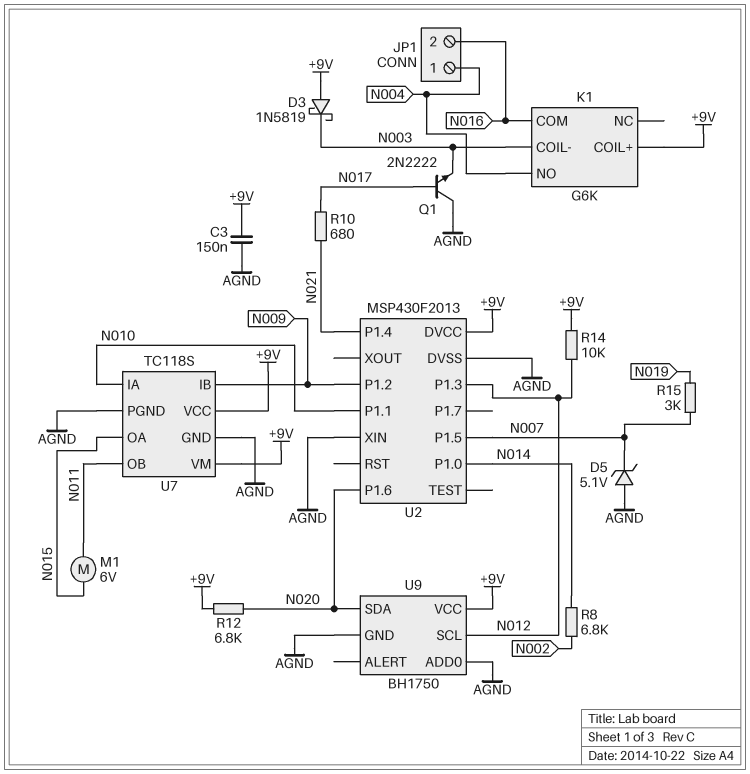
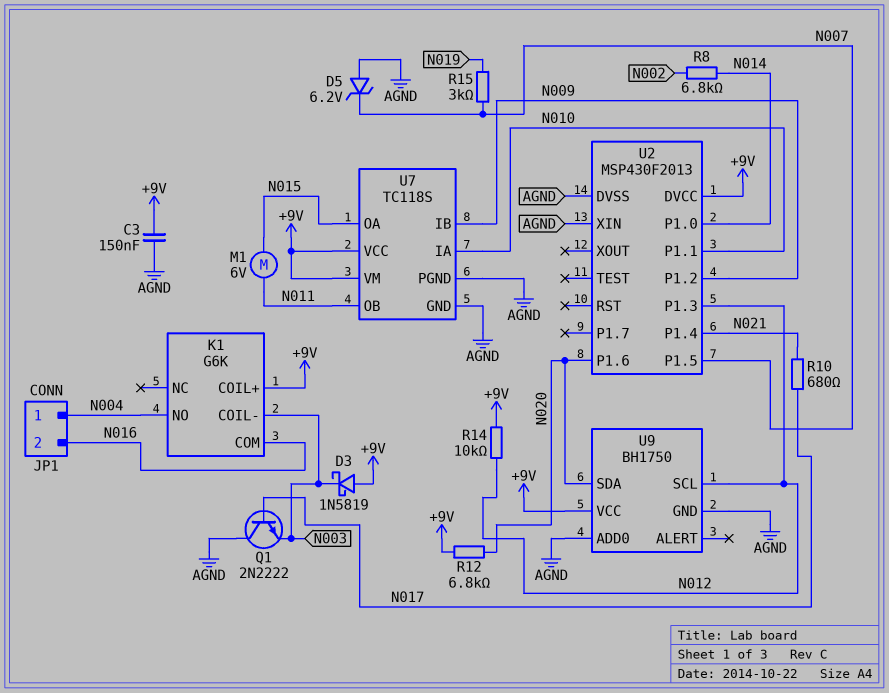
D5: zener 5.1V (A AGND, K N007) -> zener 6.2V (A AGND, K N007)

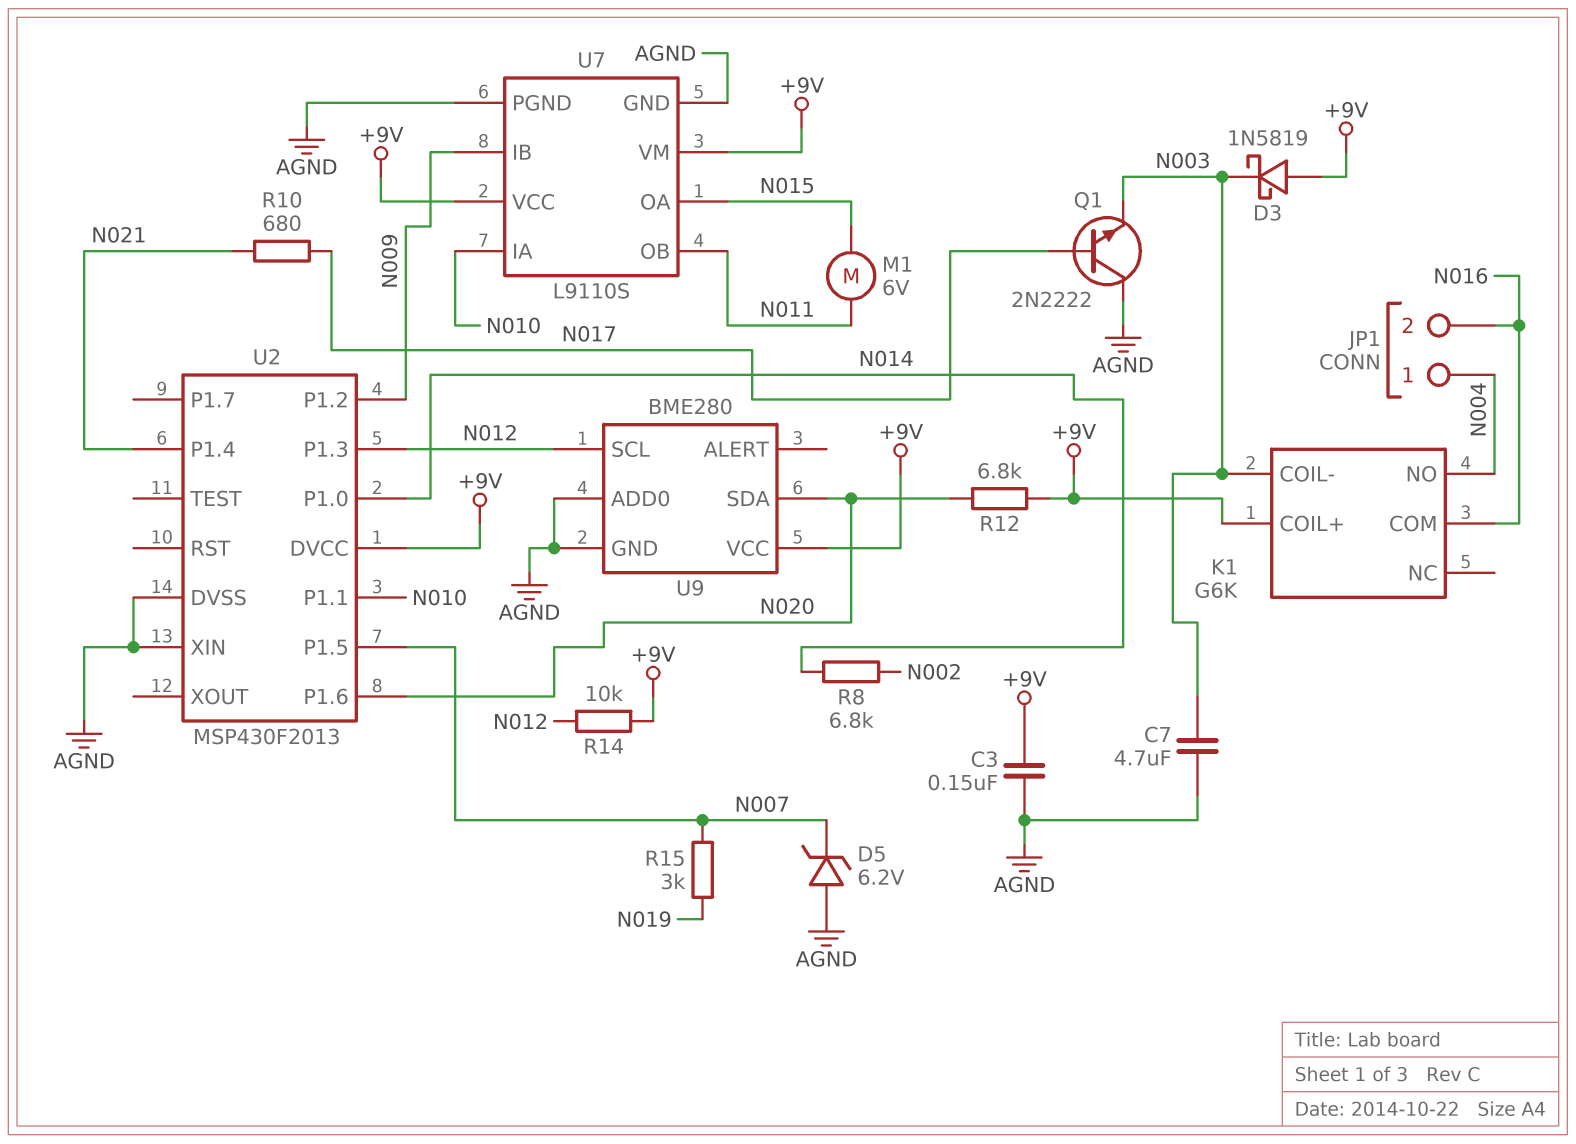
C7: none -> 4.7uF (AGND, N003)
U7: TC118S -> L9110S
U9: BH1750 -> BME280

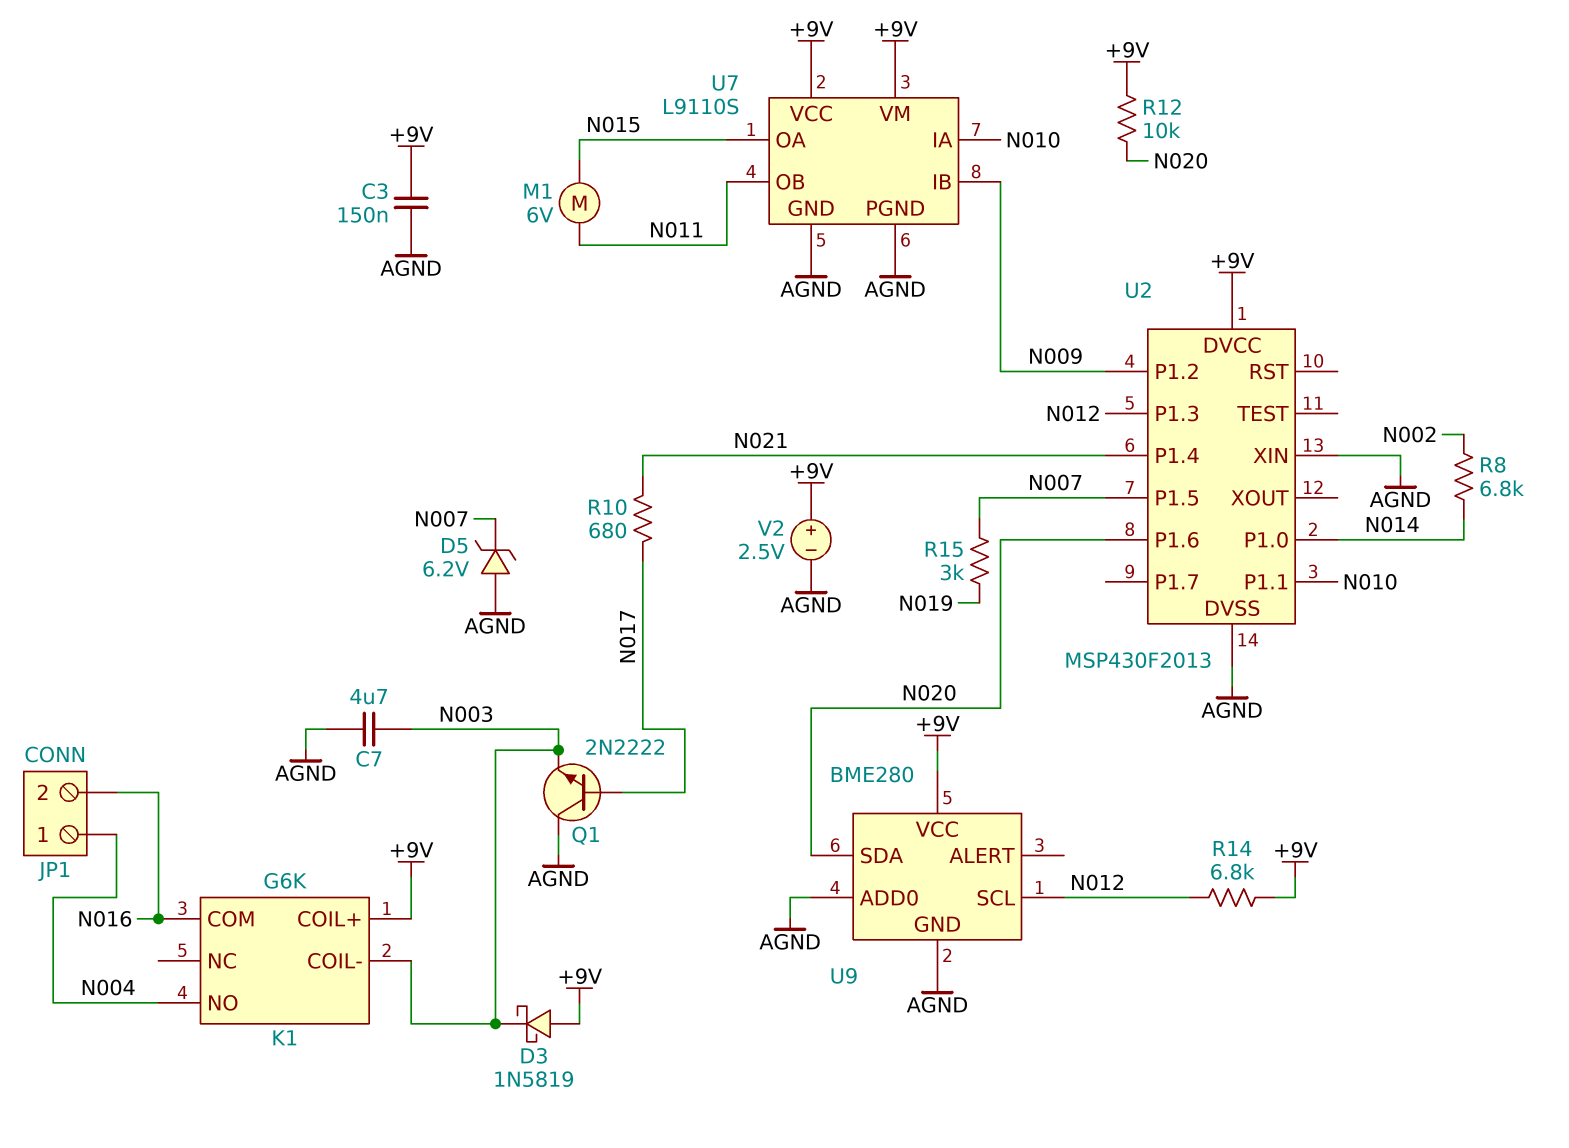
R12: 6.8k (+9V, N020) -> 10k (+9V, N020)
R14: 10k (+9V, N012) -> 6.8k (+9V, N012)
V2: none -> 2.5V (plus +9V, minus AGND)

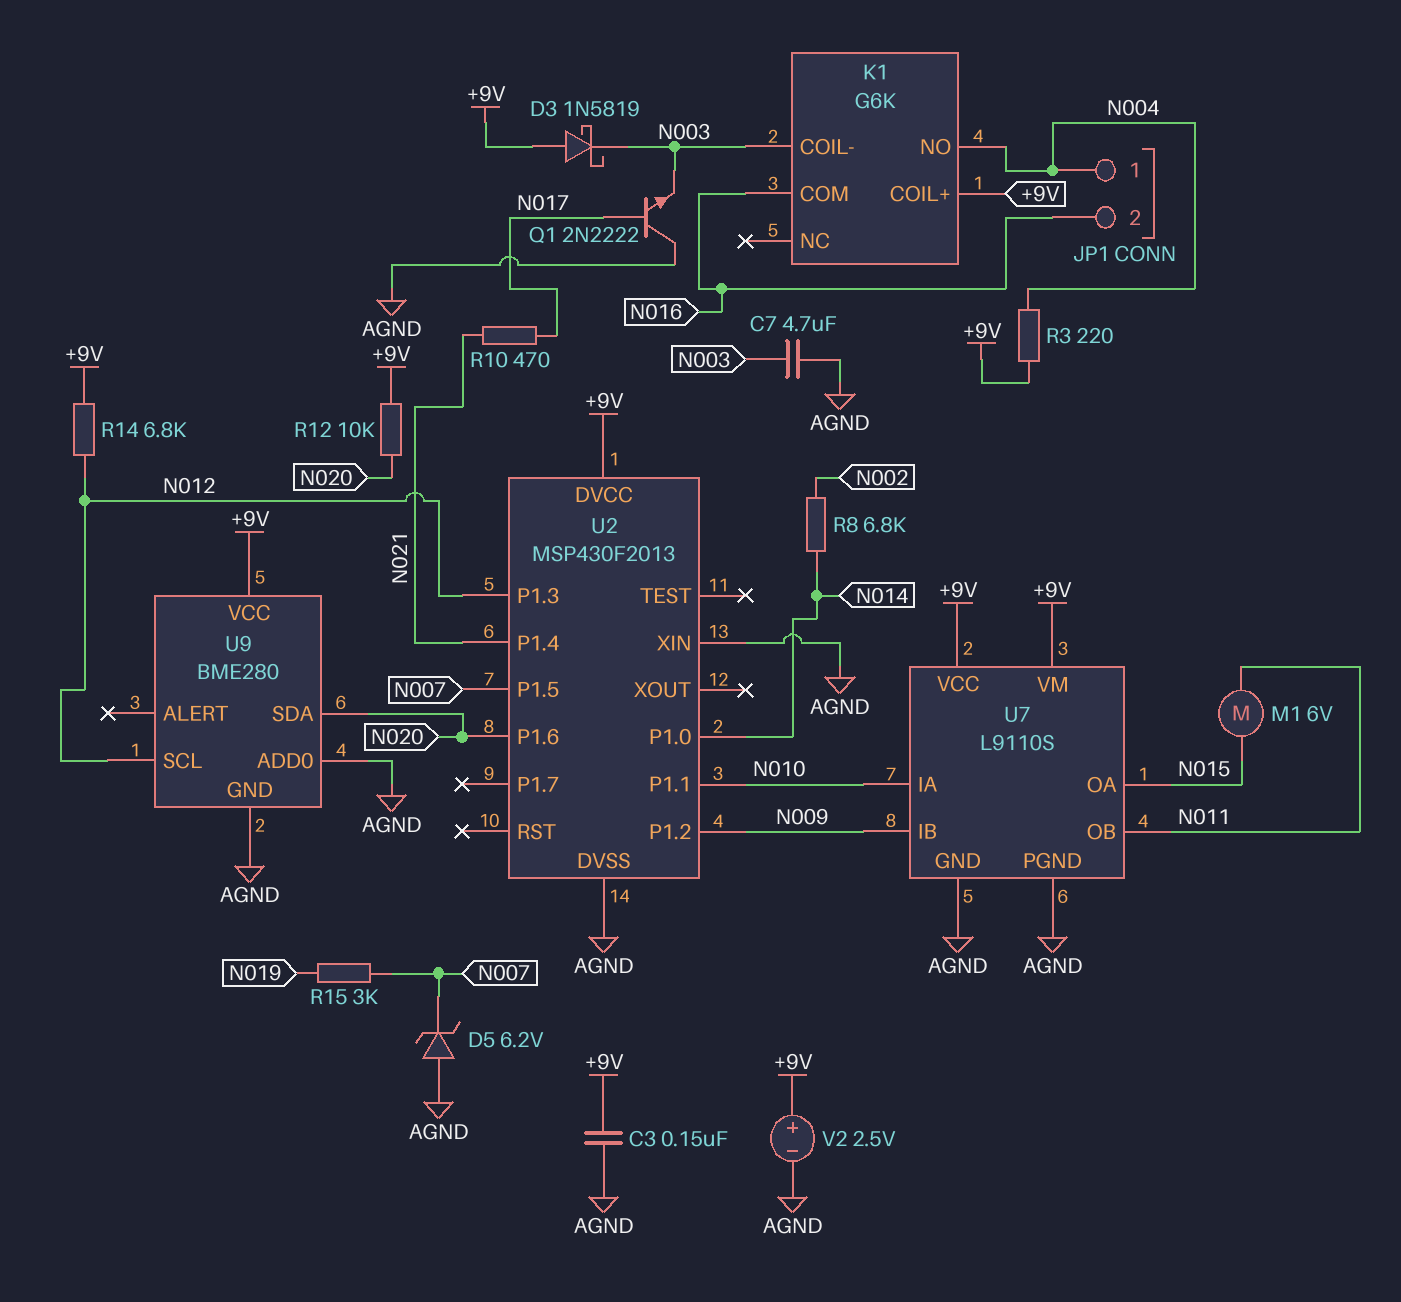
R3: none -> 220 (+9V, N004)
R10: 680 (N017, N021) -> 470 (N017, N021)

